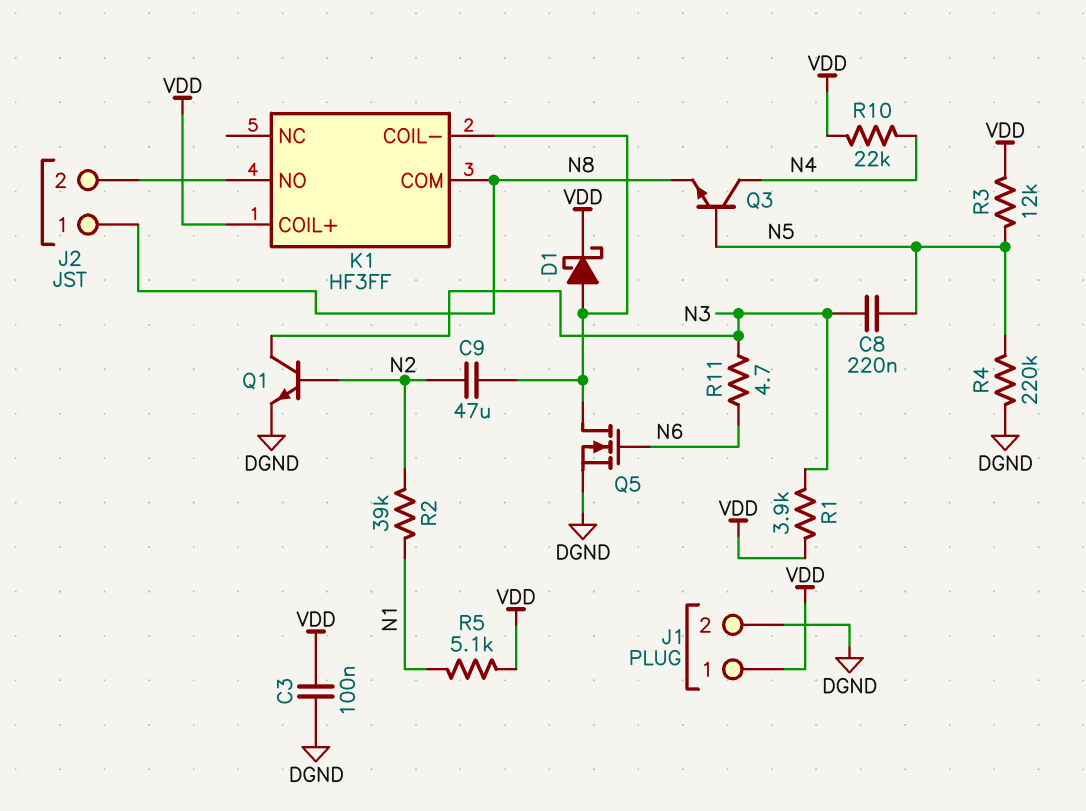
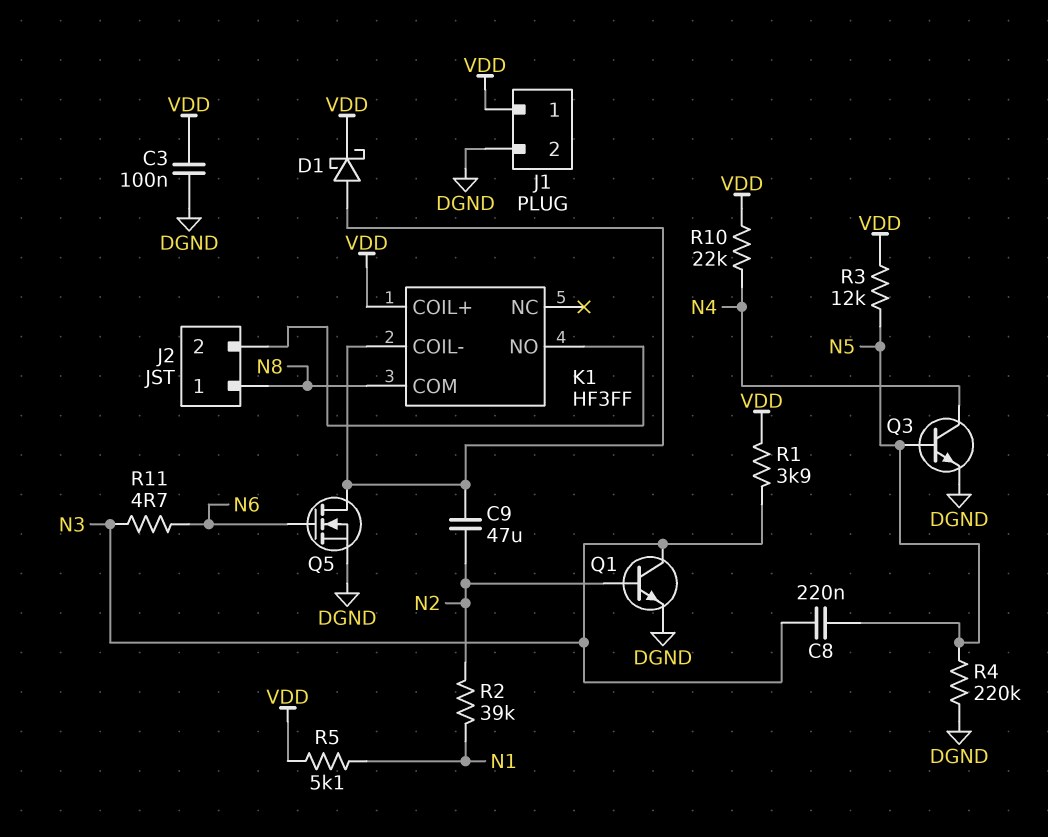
Q3: NPN (B N5, C N4, E N8) -> NPN (B N5, C N4, E DGND)

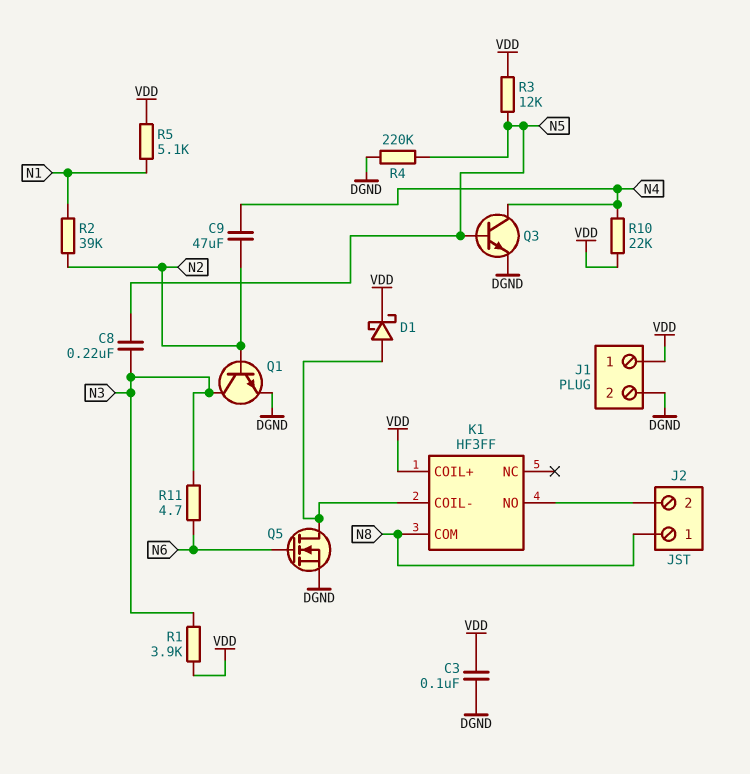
C9: 47uF (K1/COIL-, N2) -> 47uF (N2, N4)

